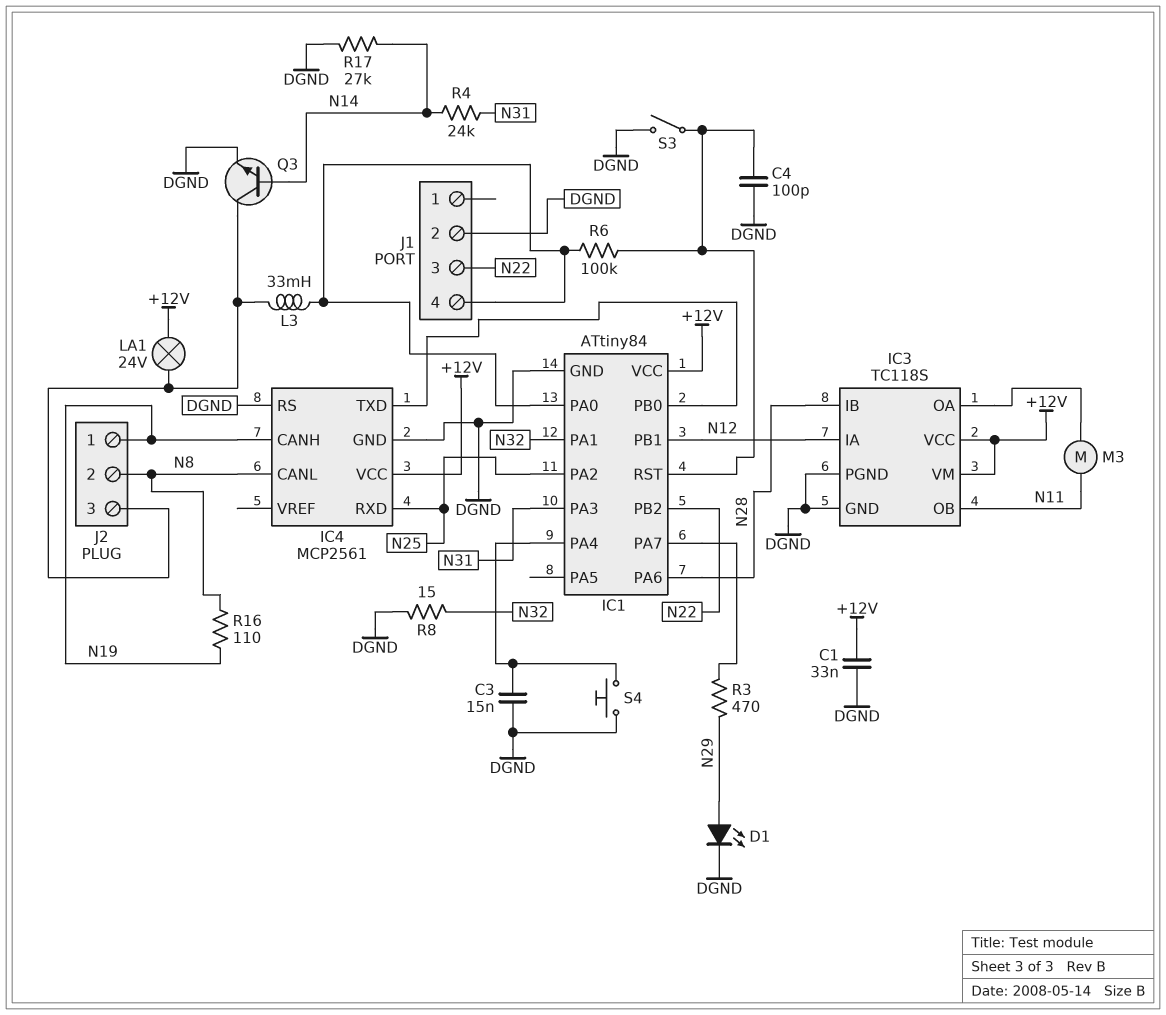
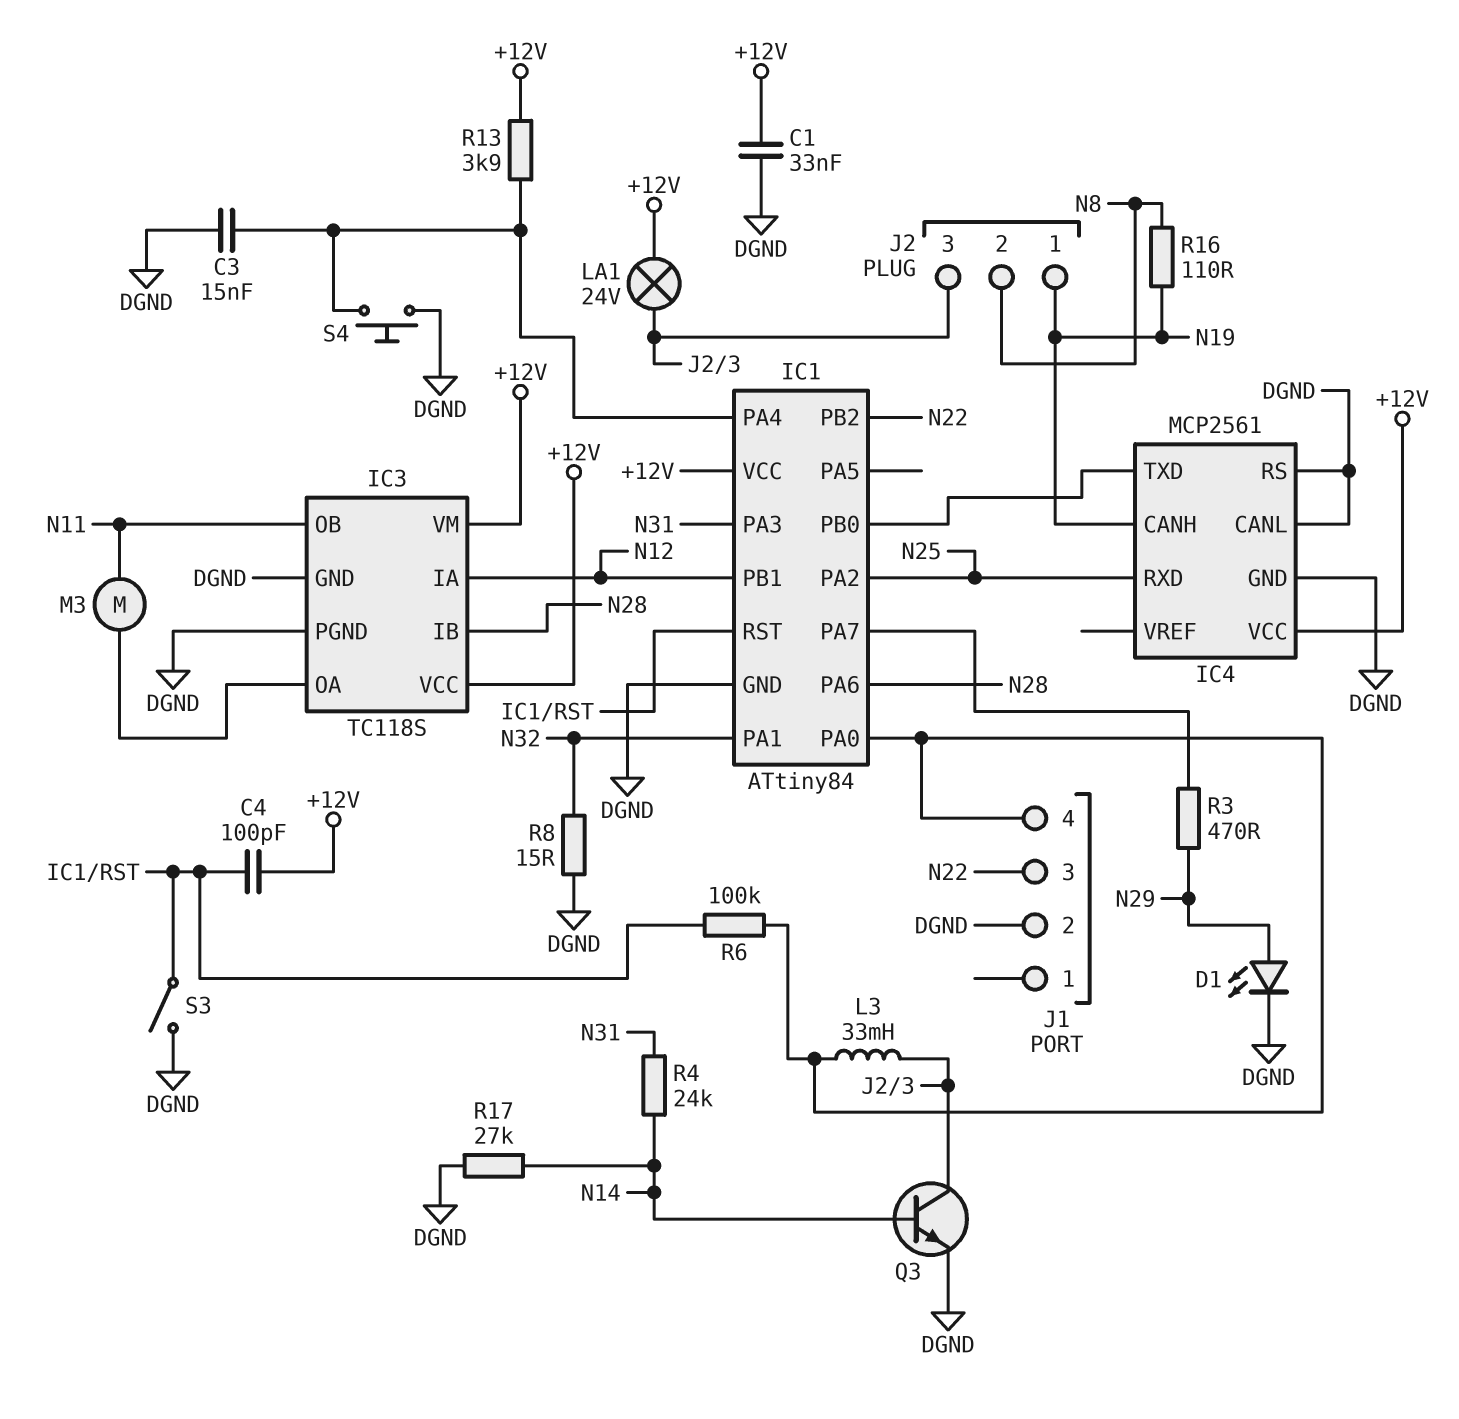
C4: 100pF (DGND, IC1/RST) -> 100pF (+12V, IC1/RST)
IC4 pin CANL: N8 -> DGND
R13: none -> 3.9k (+12V, IC1/PA4)

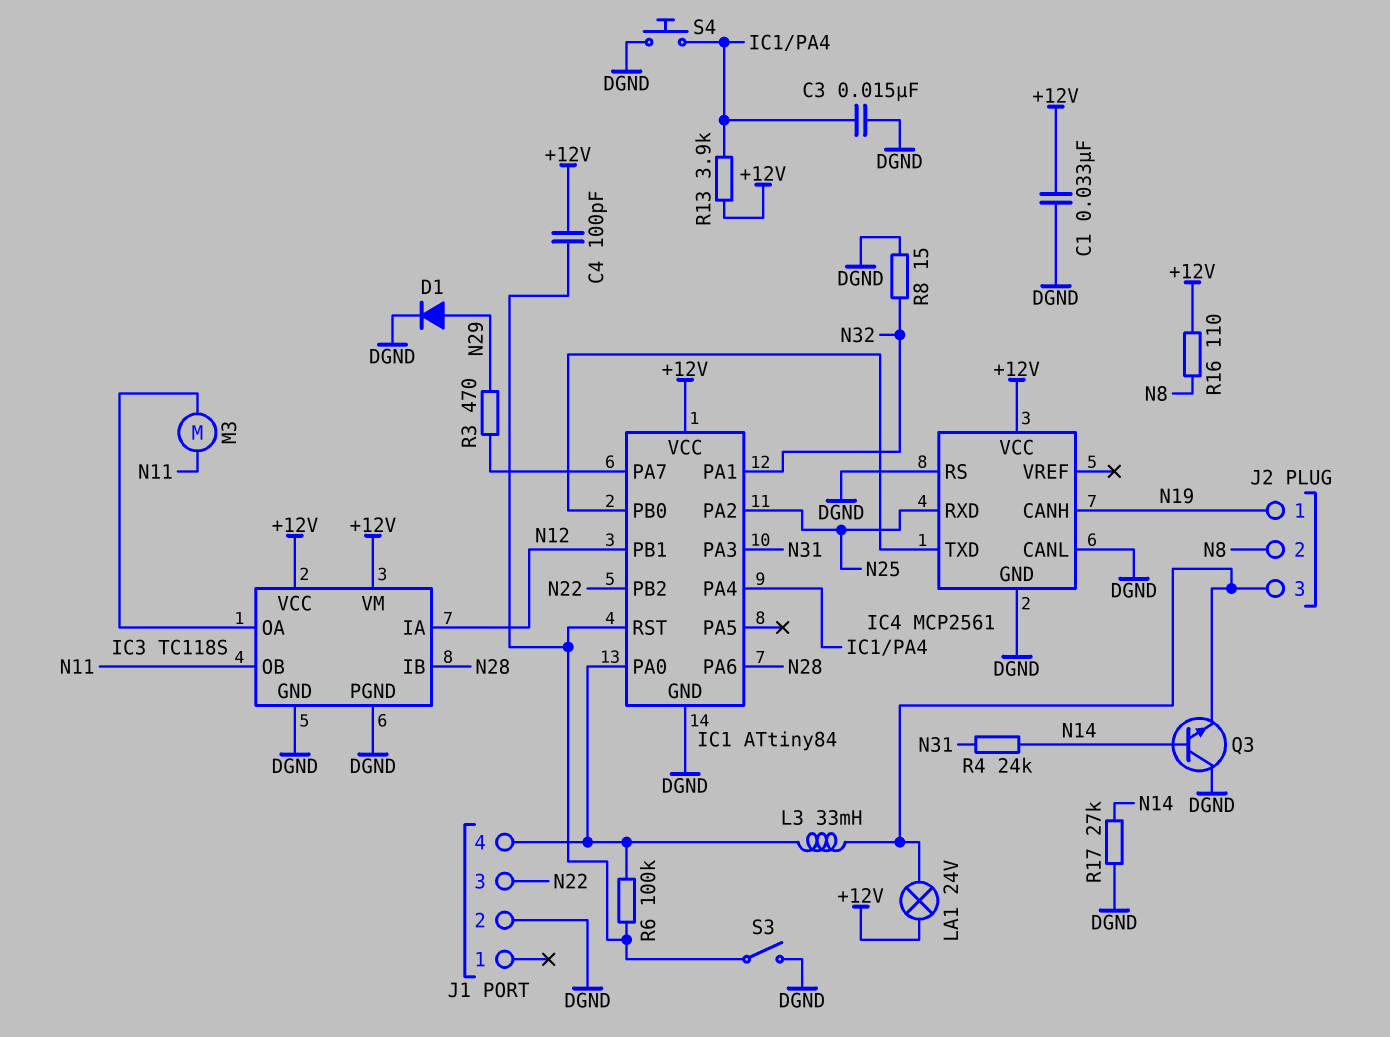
D1: LED (A N29, K DGND) -> diode (A N29, K DGND)
Q3: NPN (B N14, C J2/3, E DGND) -> NPN (B N14, C DGND, E J2/3)
R16: 110 (N8, N19) -> 110 (+12V, N8)

